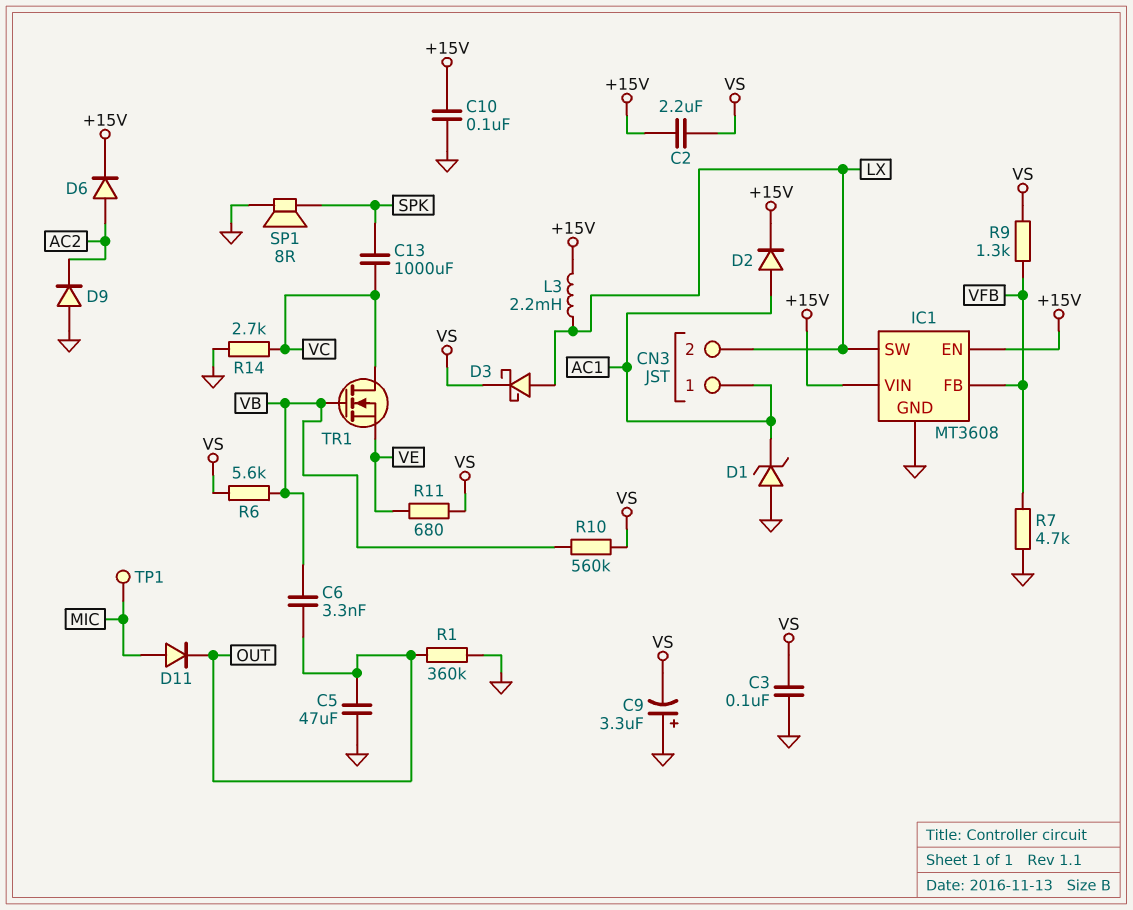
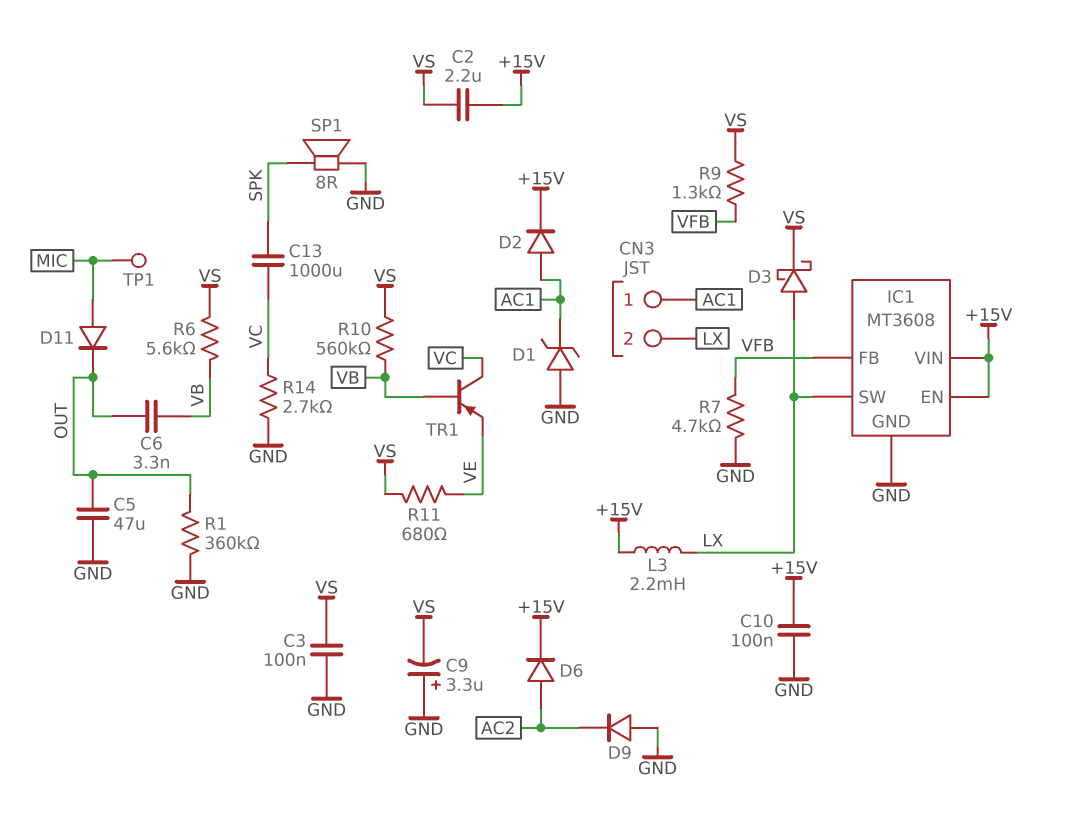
TR1: NMOS (G VB, D VC, S VE) -> PNP (B VB, C VC, E VE)

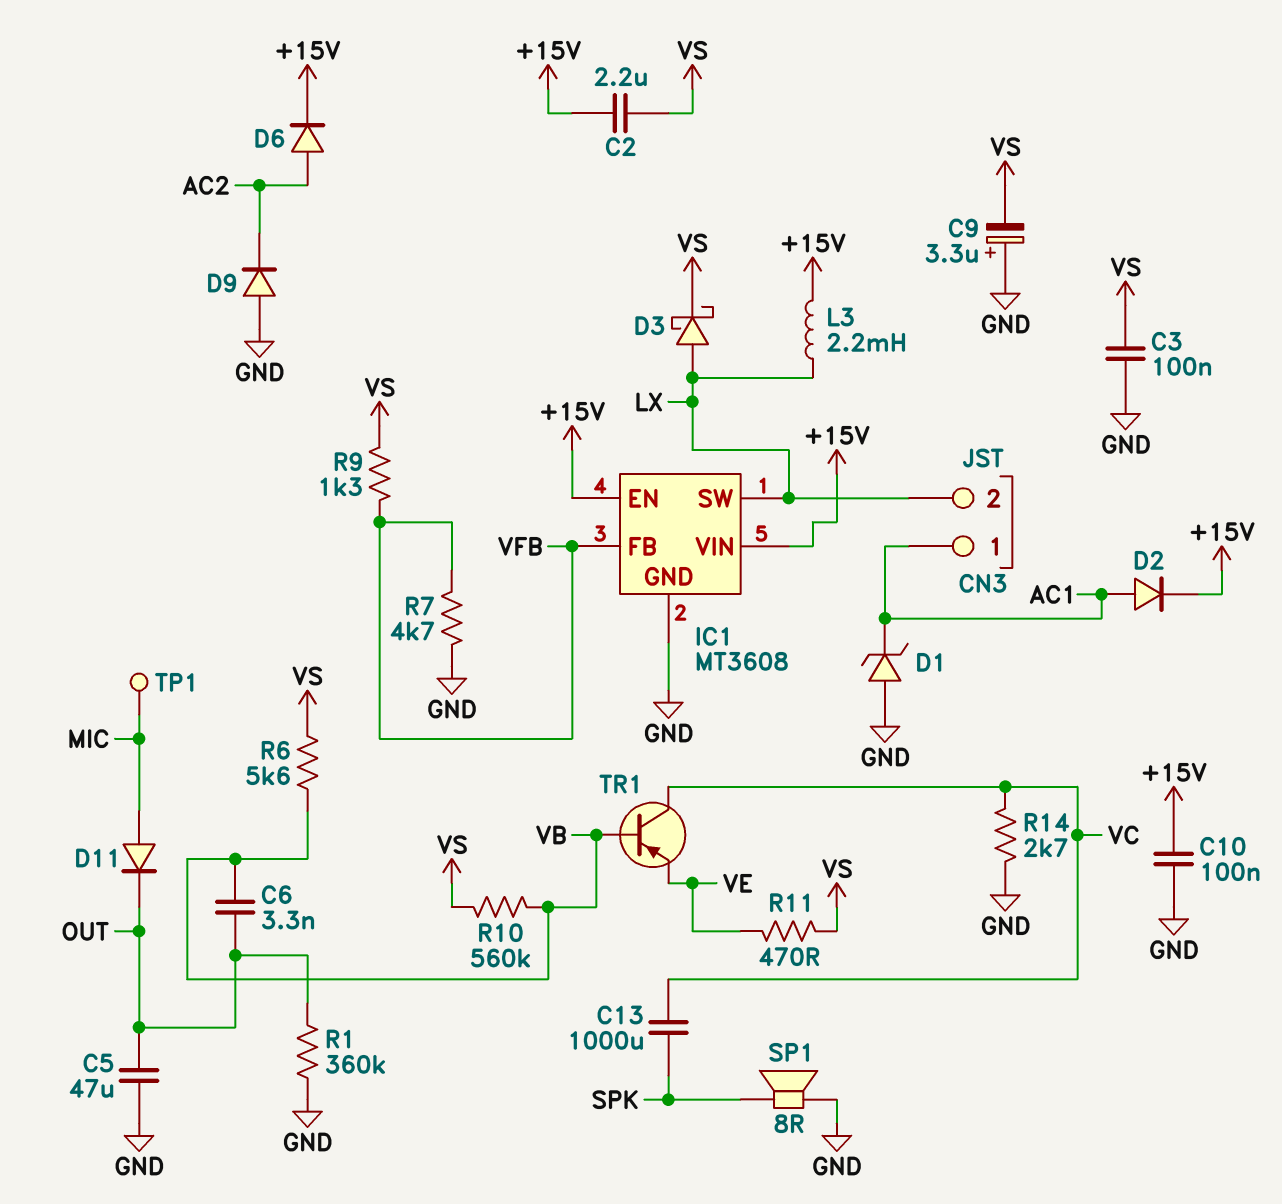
R11: 680 (VE, VS) -> 470 (VE, VS)

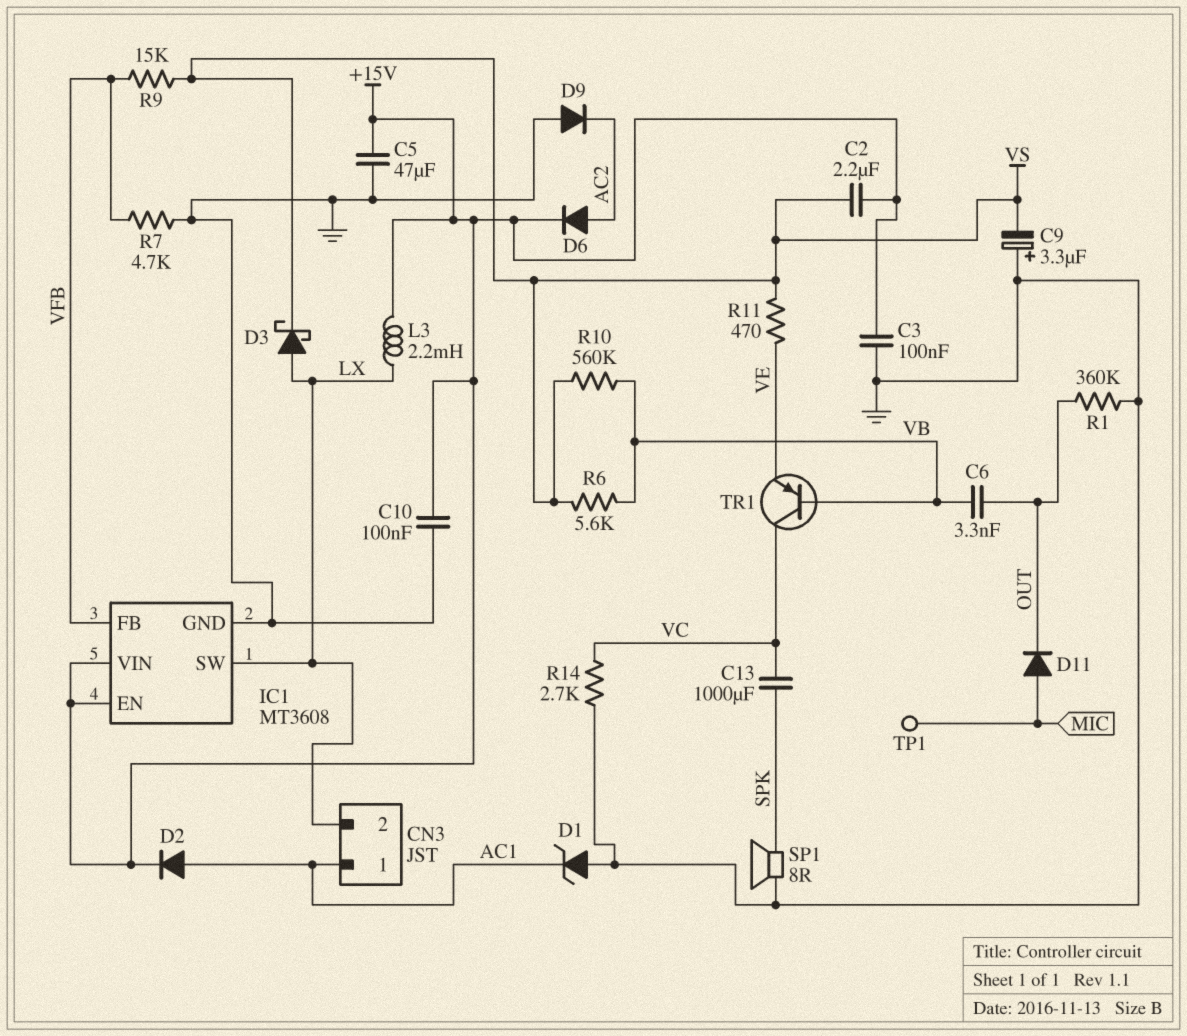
C3: 100nF (GND, VS) -> 100nF (+15V, GND)
C5: 47uF (GND, OUT) -> 47uF (+15V, GND)
R9: 1.3k (VFB, VS) -> 15k (VFB, VS)

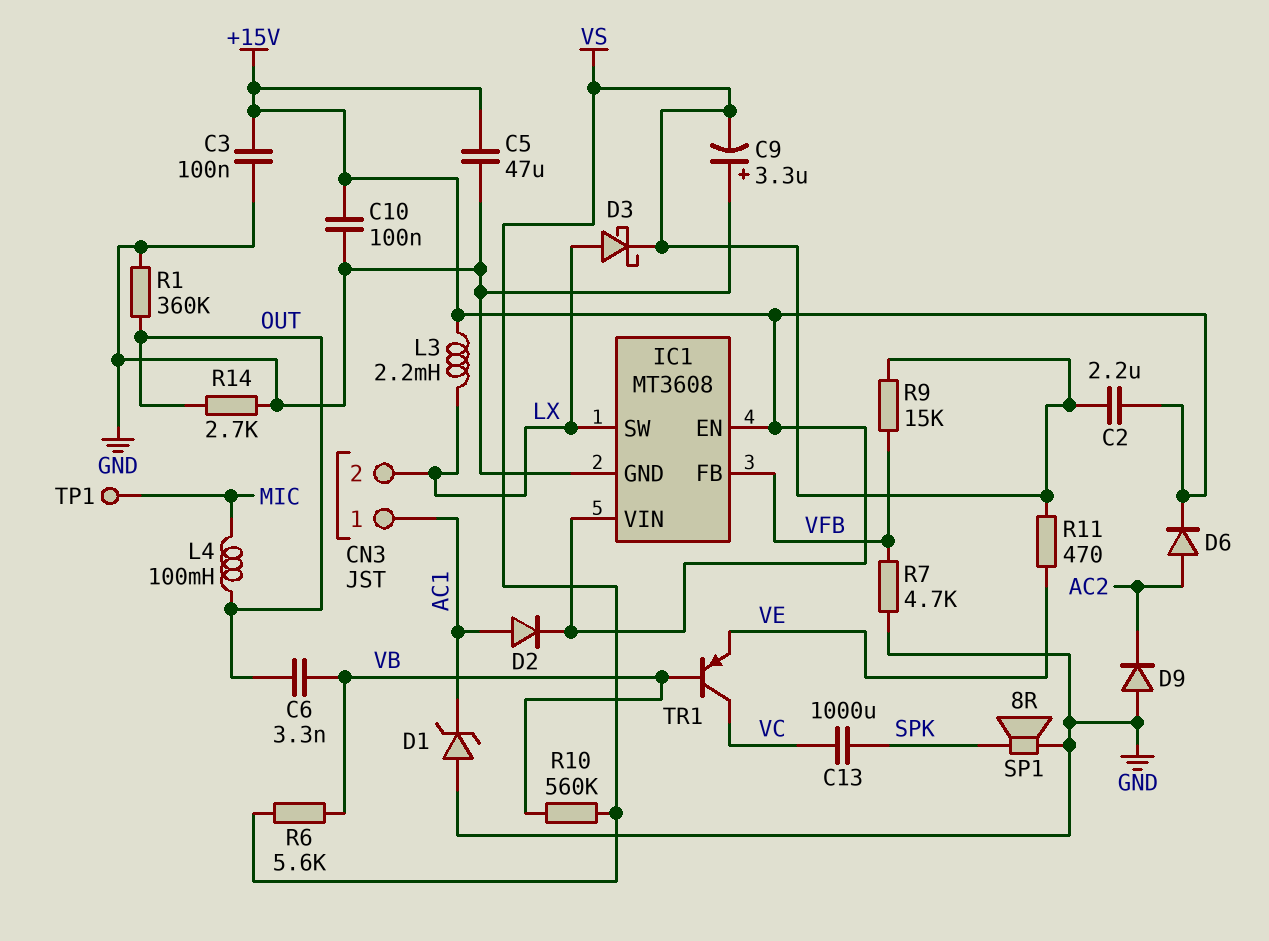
D11: diode (A MIC, K OUT) -> none
L4: none -> 100mH (MIC, OUT)
R14: 2.7k (GND, VC) -> 2.7k (GND, OUT)

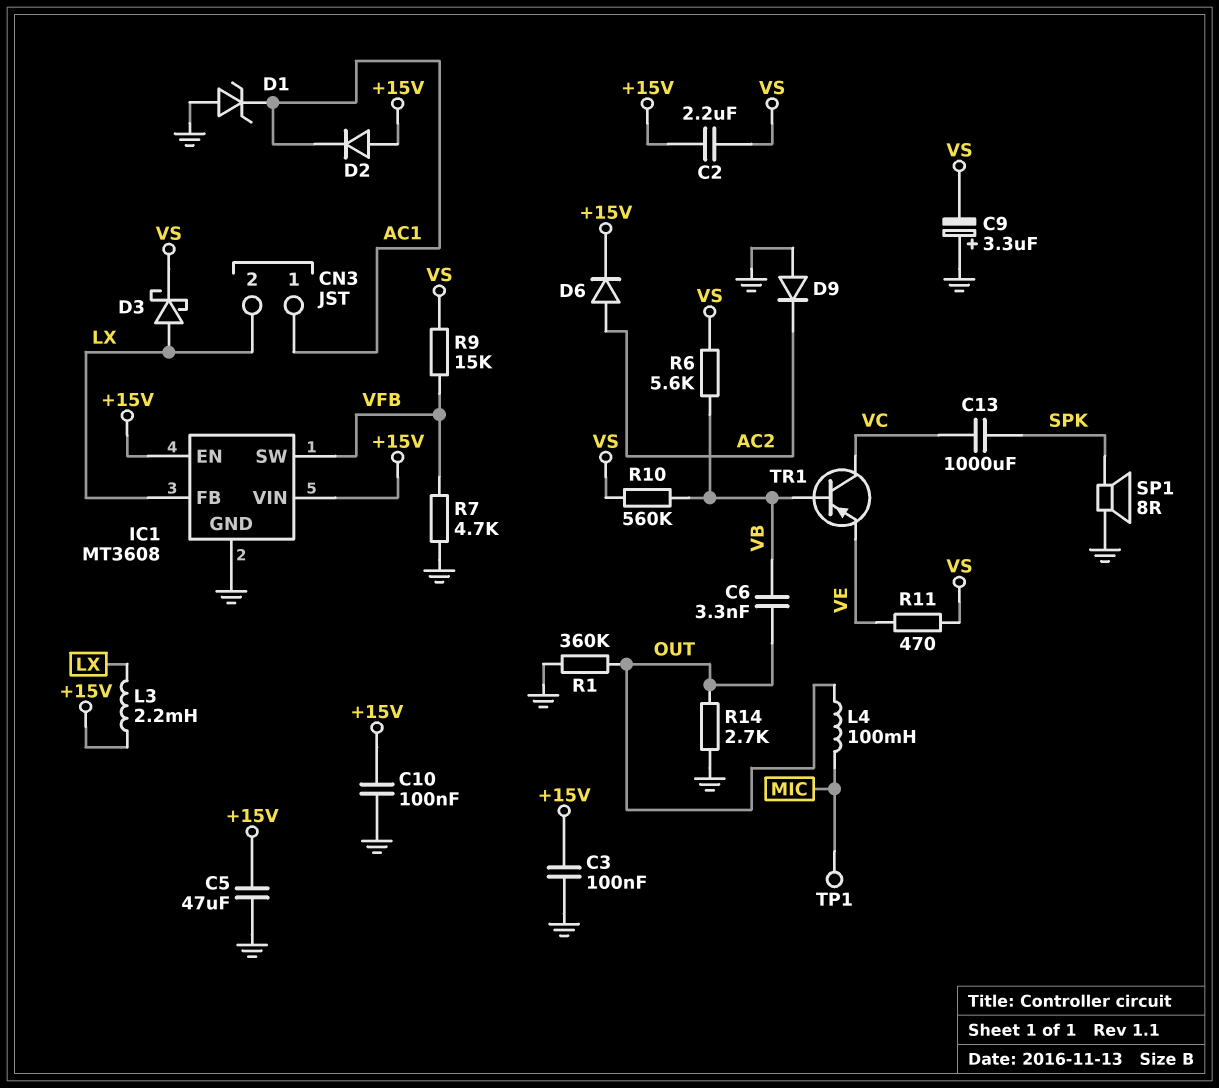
D2: diode (A AC1, K +15V) -> diode (A +15V, K AC1)
IC1 pin FB: VFB -> LX
IC1 pin SW: LX -> VFB

